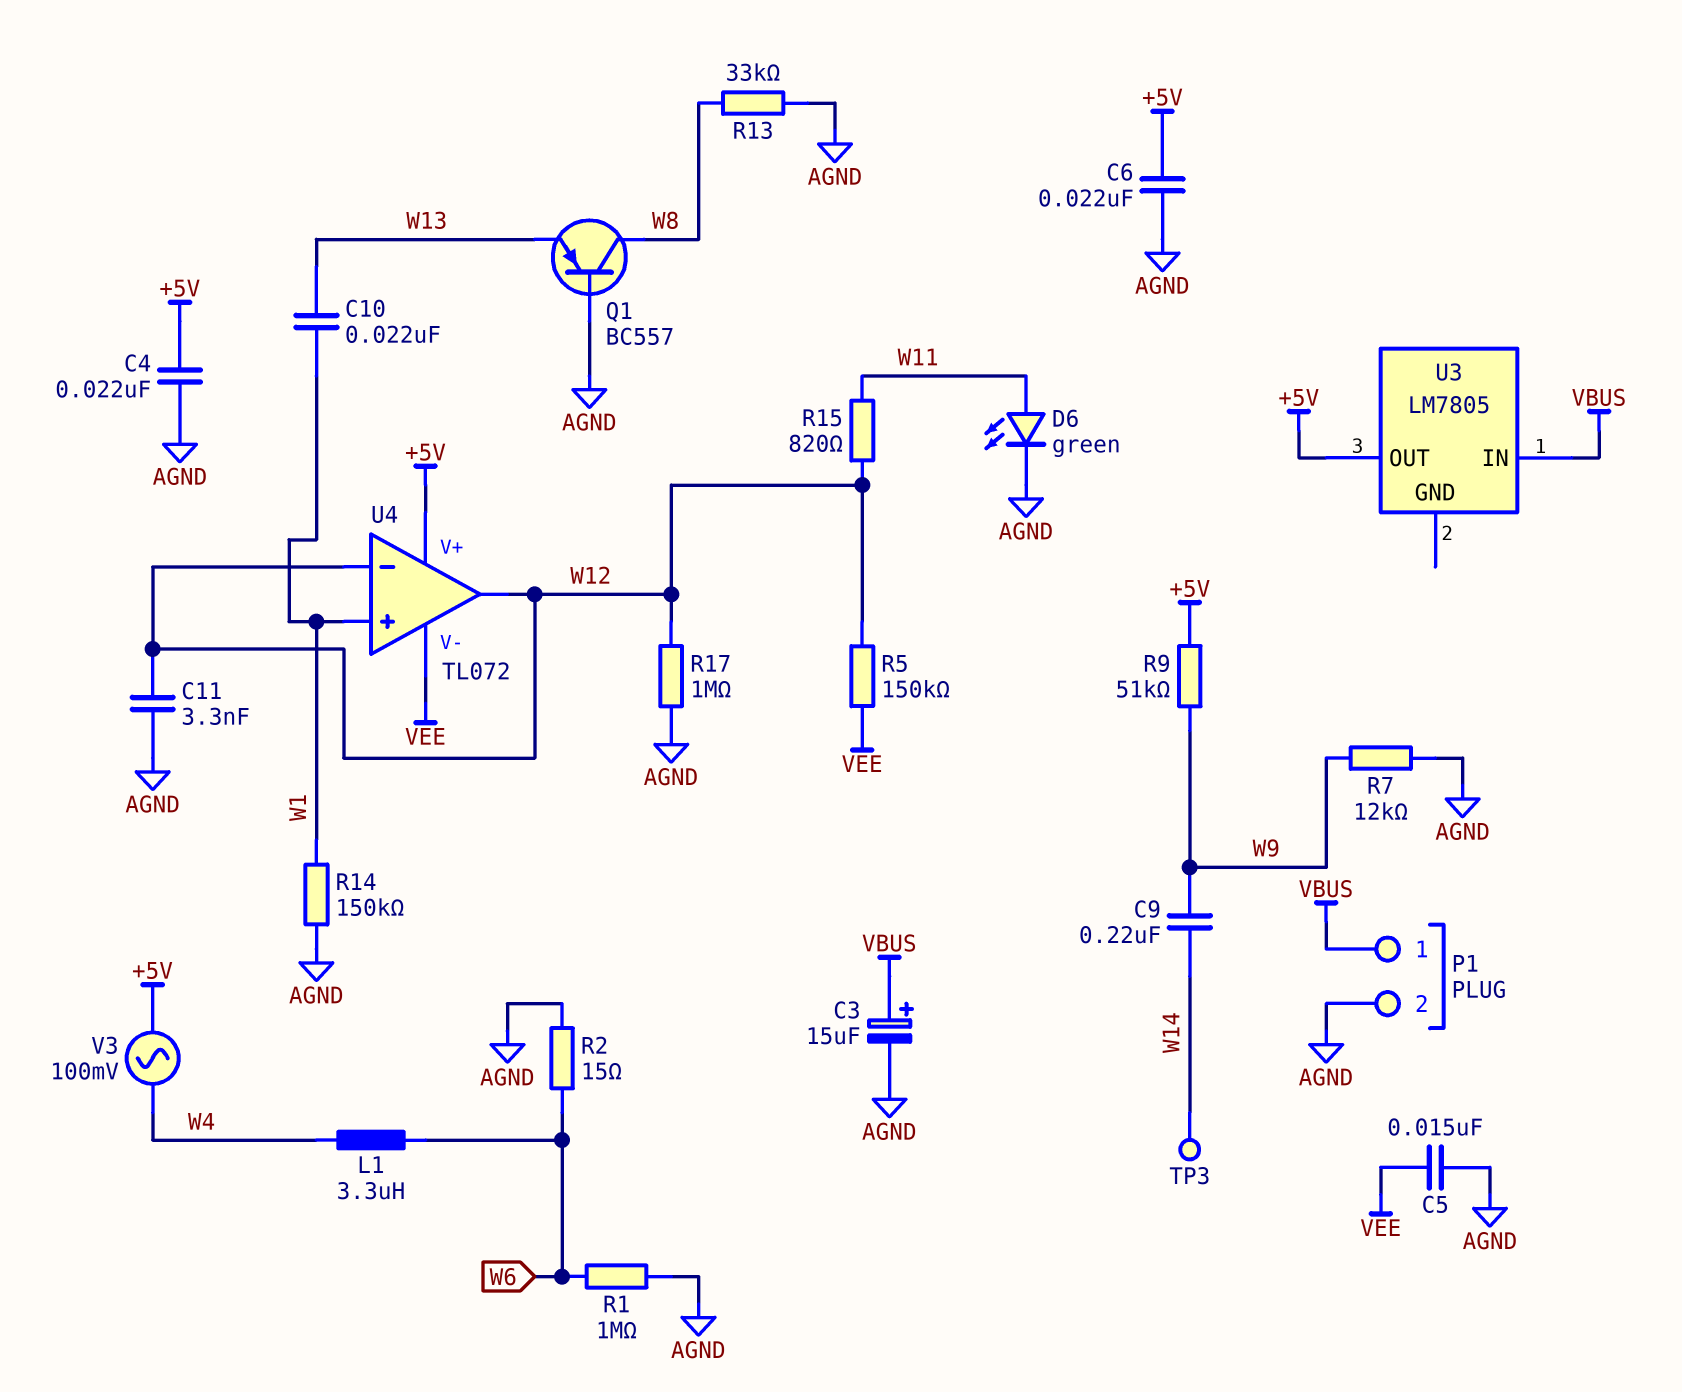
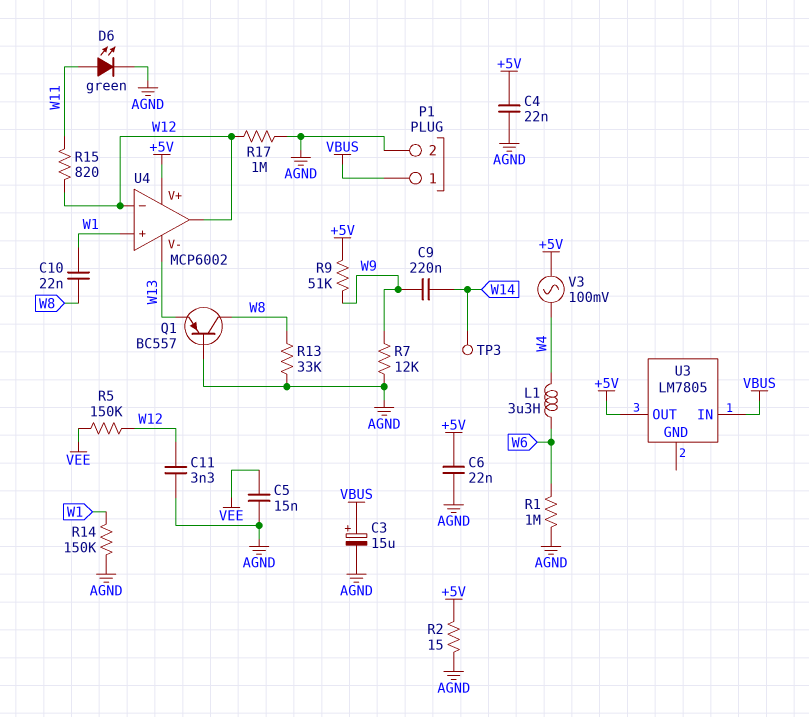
C10: 22nF (W1, W13) -> 22nF (W1, W8)
R2: 15 (AGND, W6) -> 15 (+5V, AGND)
U4: TL072 -> MCP6002
U4 pin V-: VEE -> W13

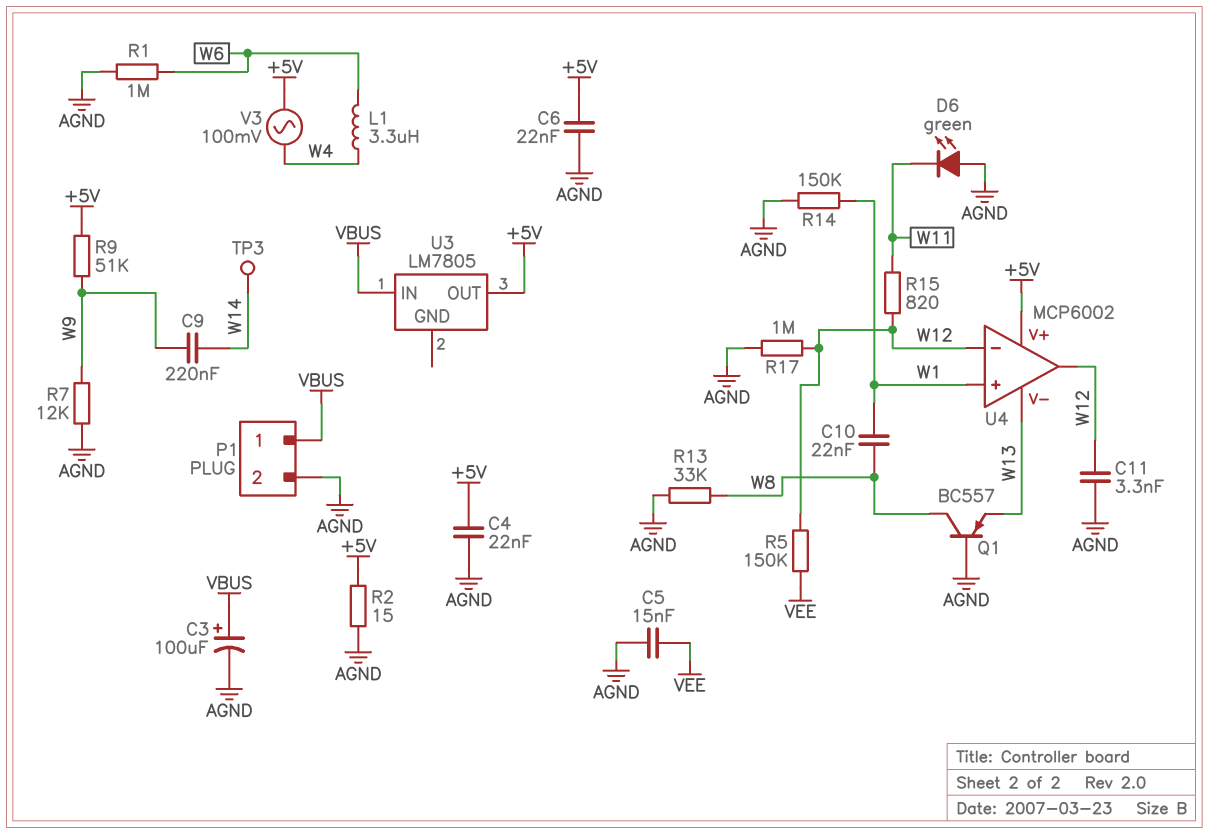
C3: 15uF (plus VBUS, minus AGND) -> 100uF (plus VBUS, minus AGND)
D6: LED green (A W11, K AGND) -> LED green (A AGND, K W11)

